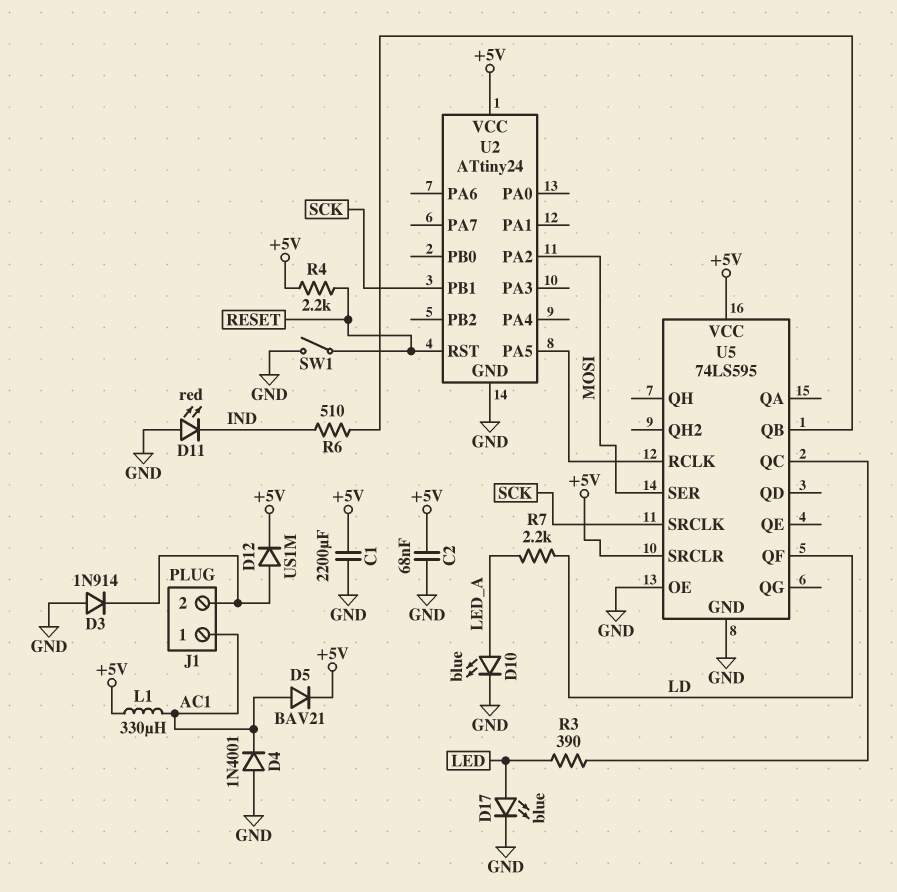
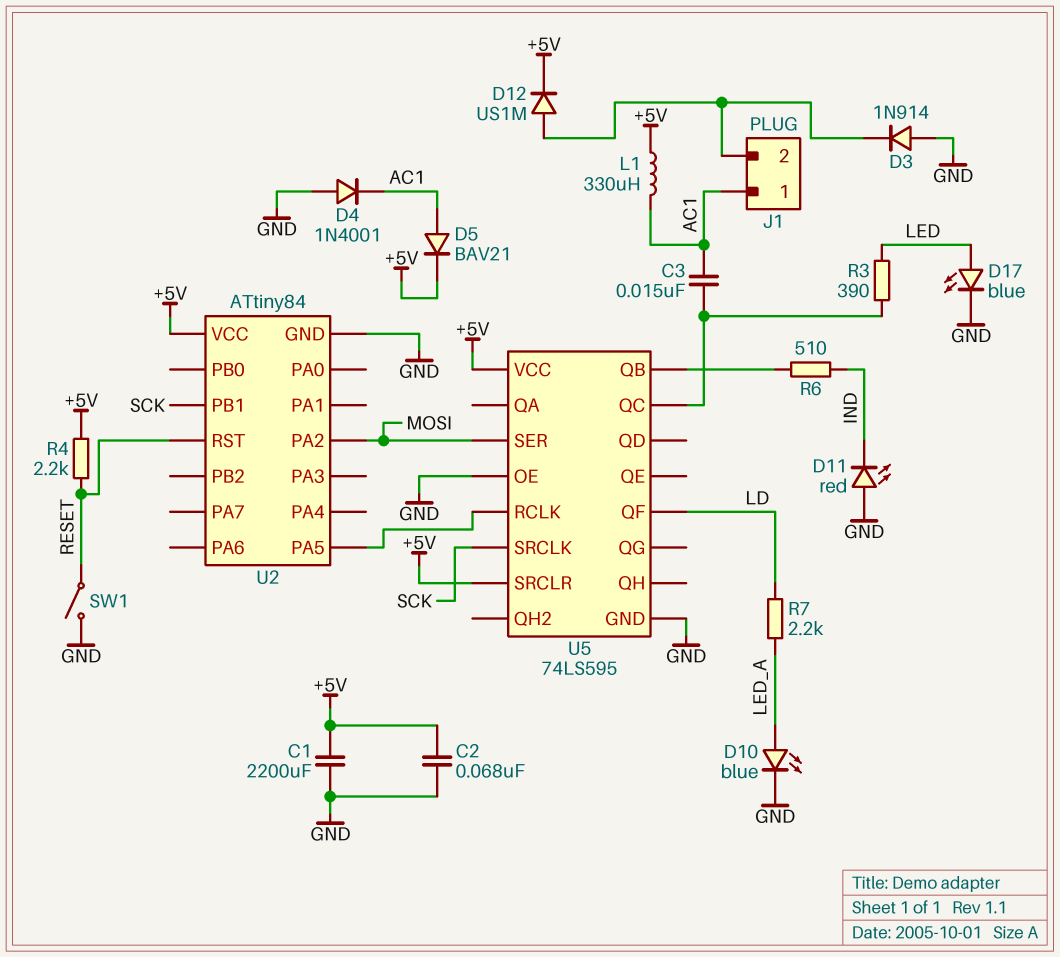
C3: none -> 15nF (AC1, U5/QC)
U2: ATtiny24 -> ATtiny84

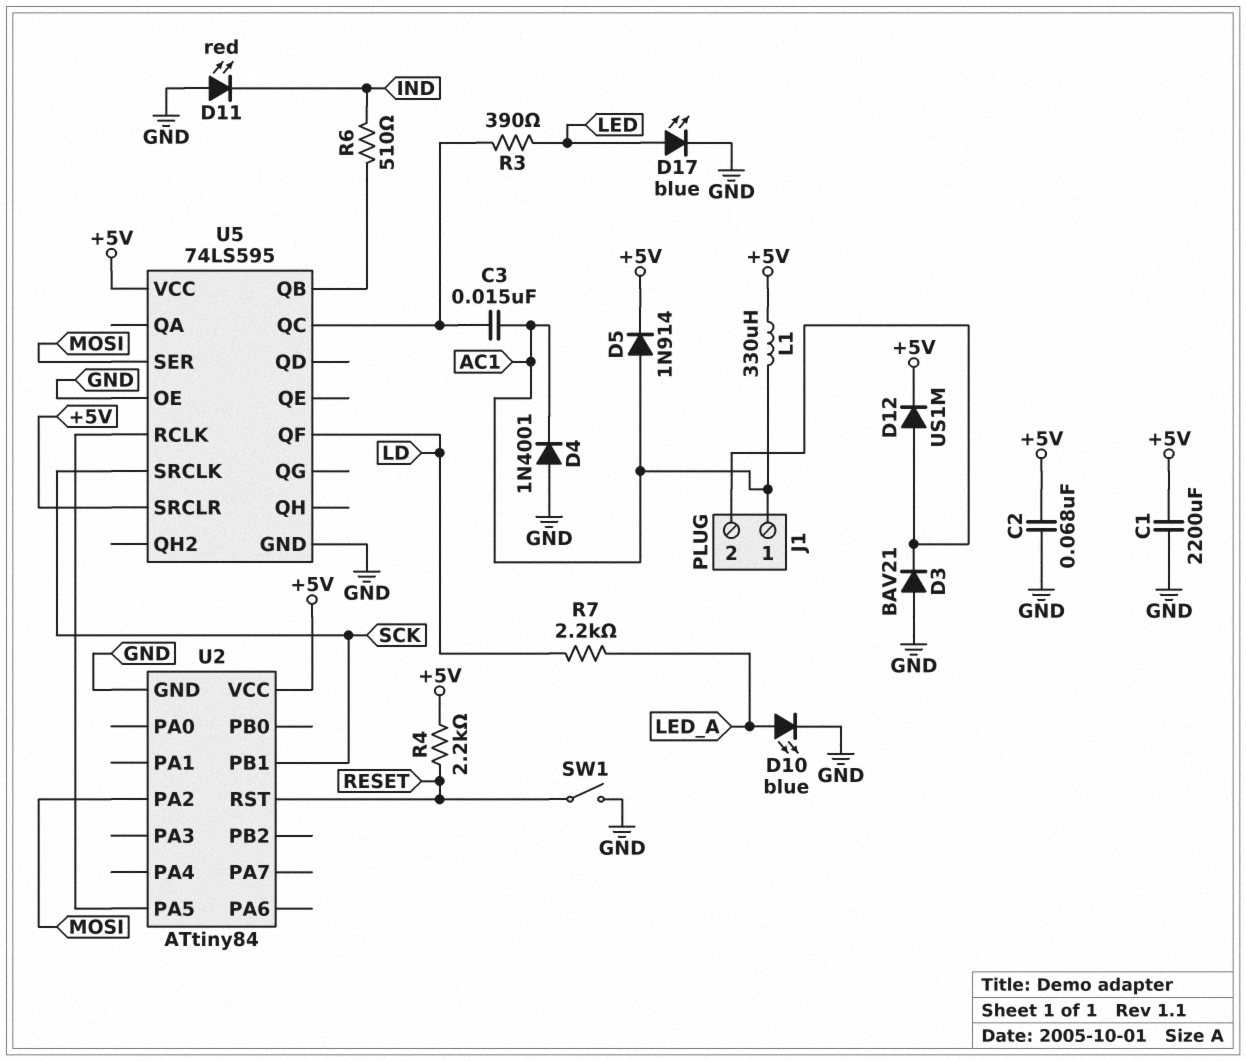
D3: diode 1N914 (A GND, K J1/2) -> diode BAV21 (A GND, K J1/2)
D5: diode BAV21 (A AC1, K +5V) -> diode 1N914 (A AC1, K +5V)

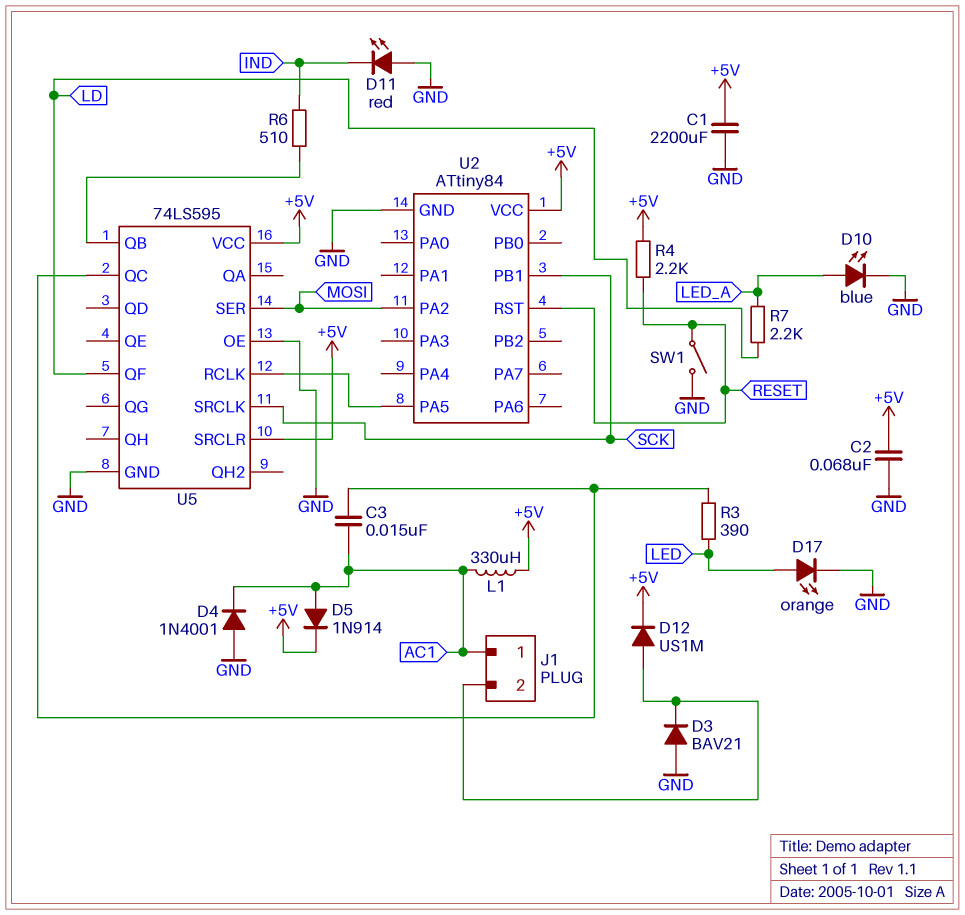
D17: LED blue (A LED, K GND) -> LED orange (A LED, K GND)

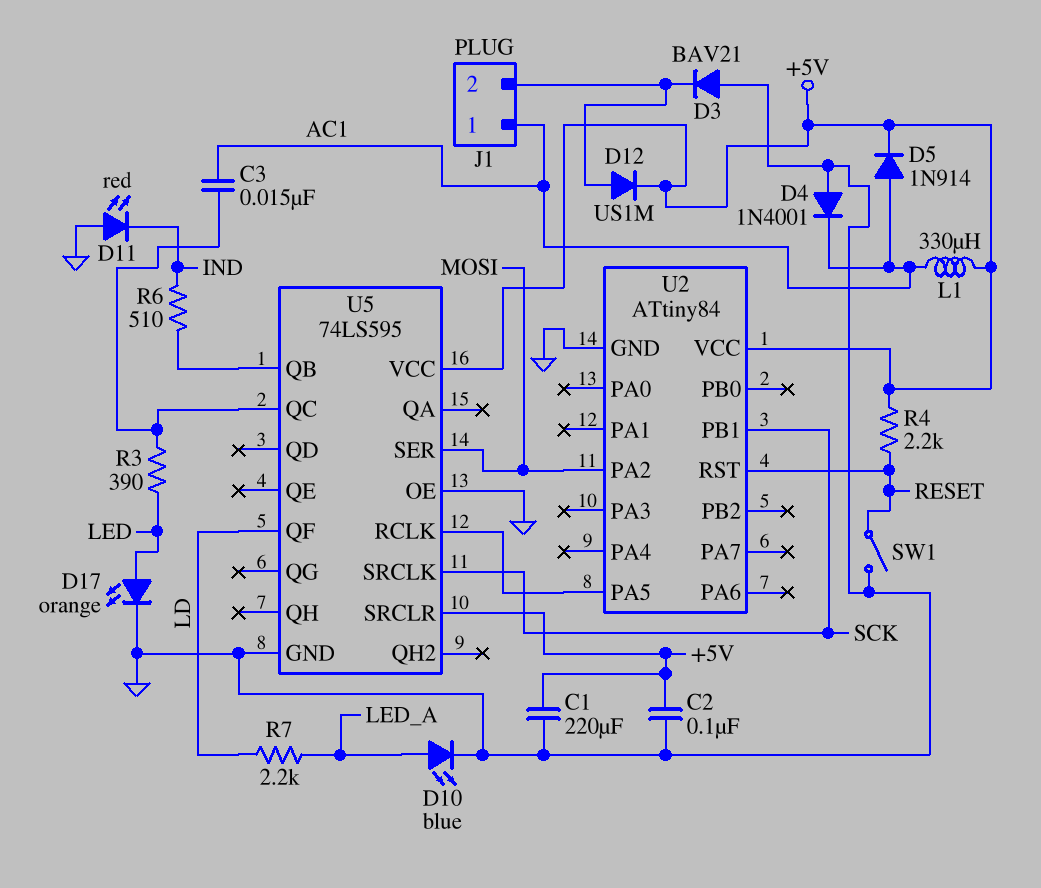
C1: 2200uF (+5V, GND) -> 220uF (+5V, GND)
C2: 68nF (+5V, GND) -> 100nF (+5V, GND)

